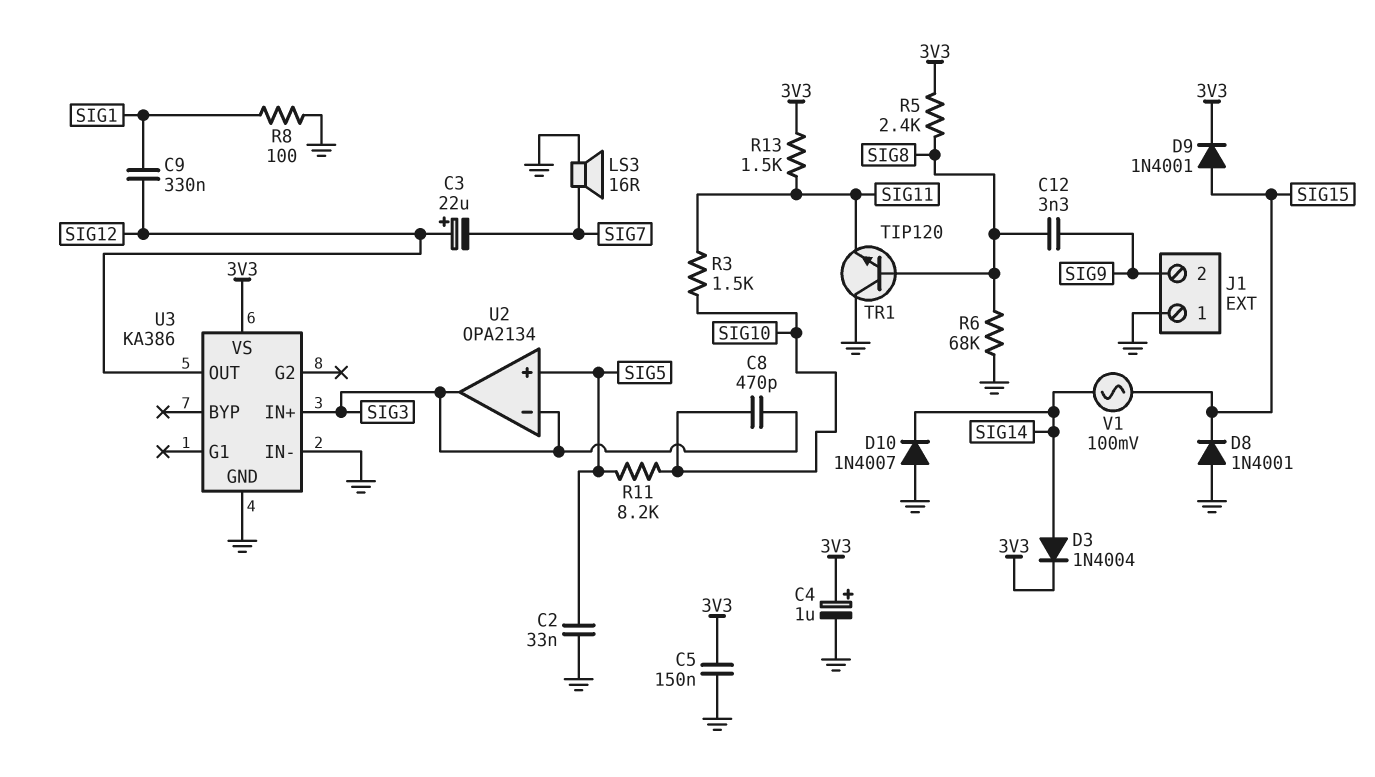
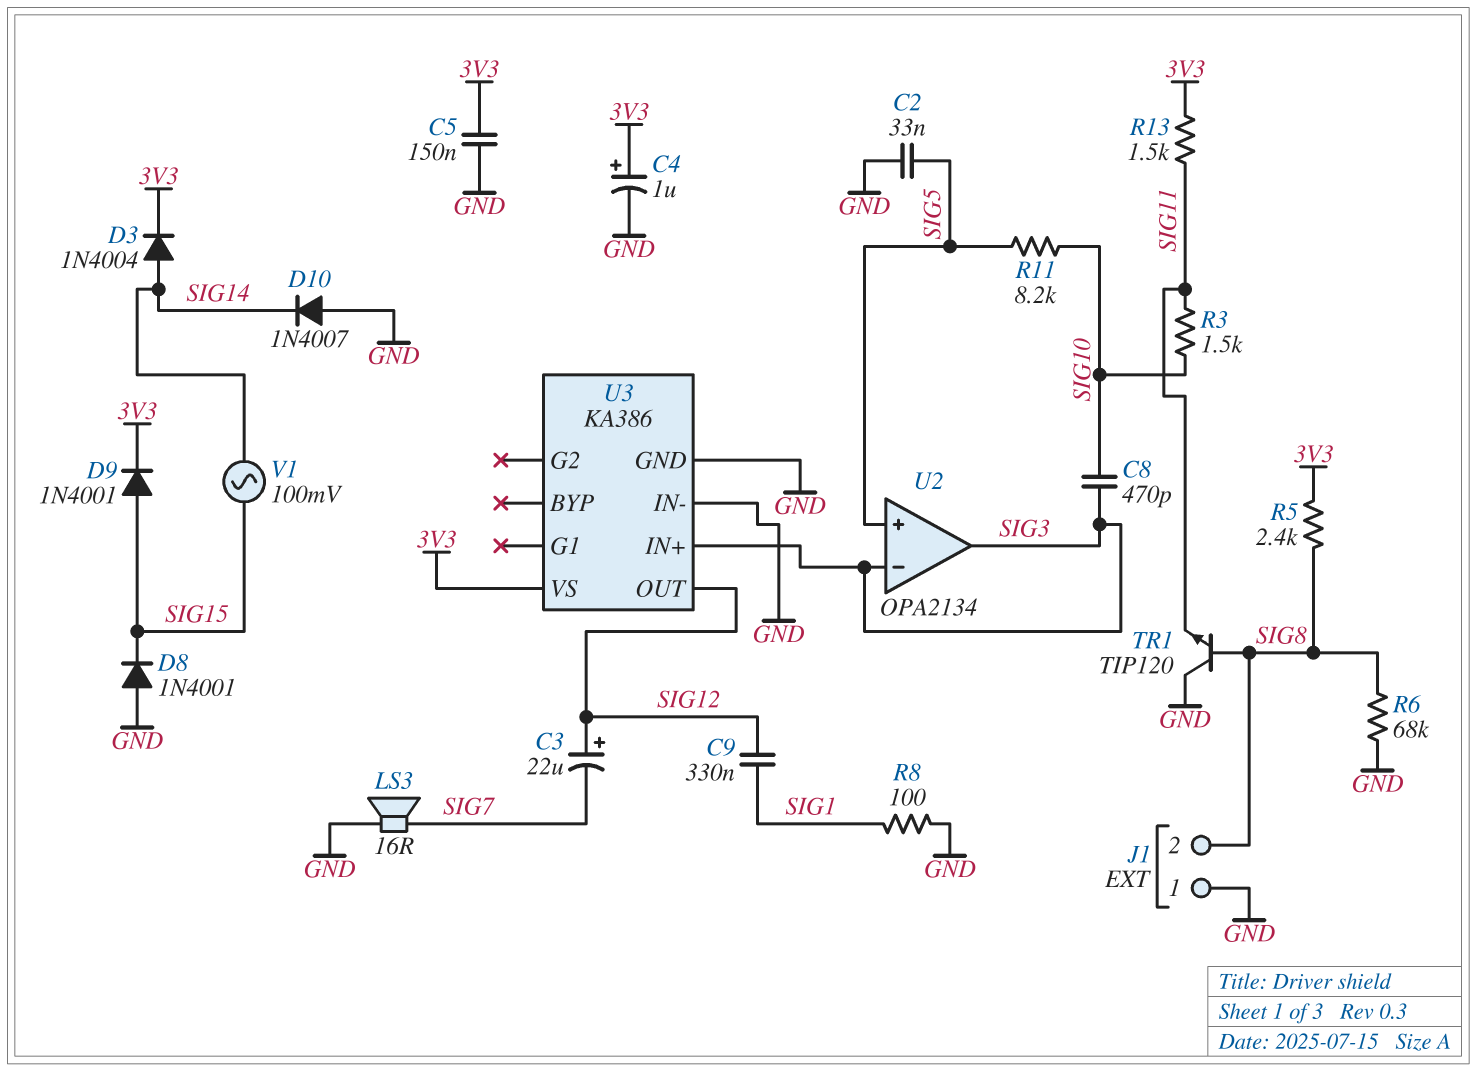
C12: 3.3nF (SIG8, SIG9) -> none
J1 pin 2: SIG9 -> SIG8

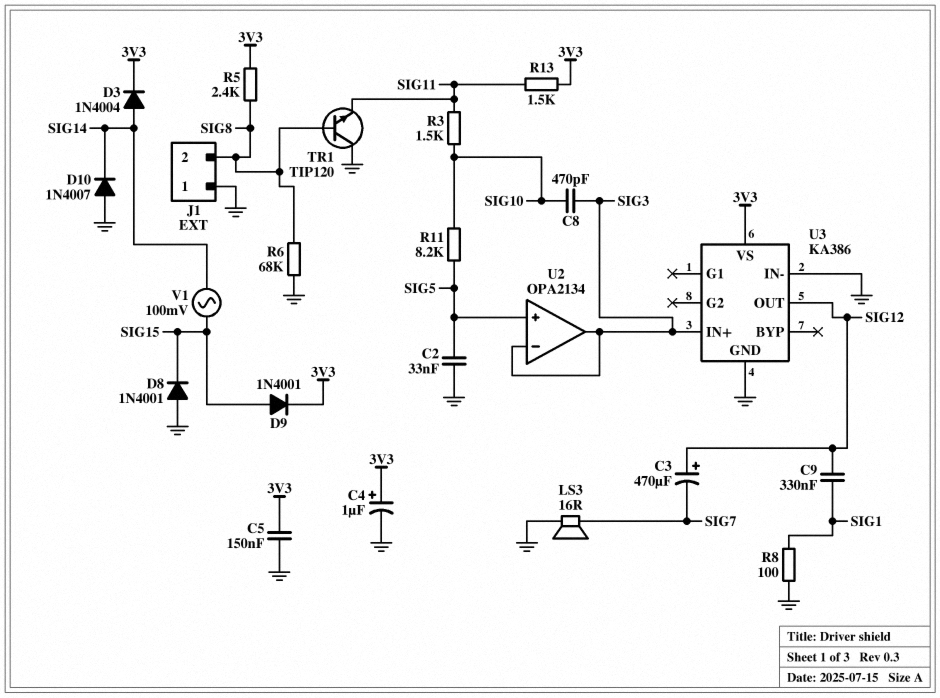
C3: 22uF (plus SIG12, minus SIG7) -> 470uF (plus SIG12, minus SIG7)

